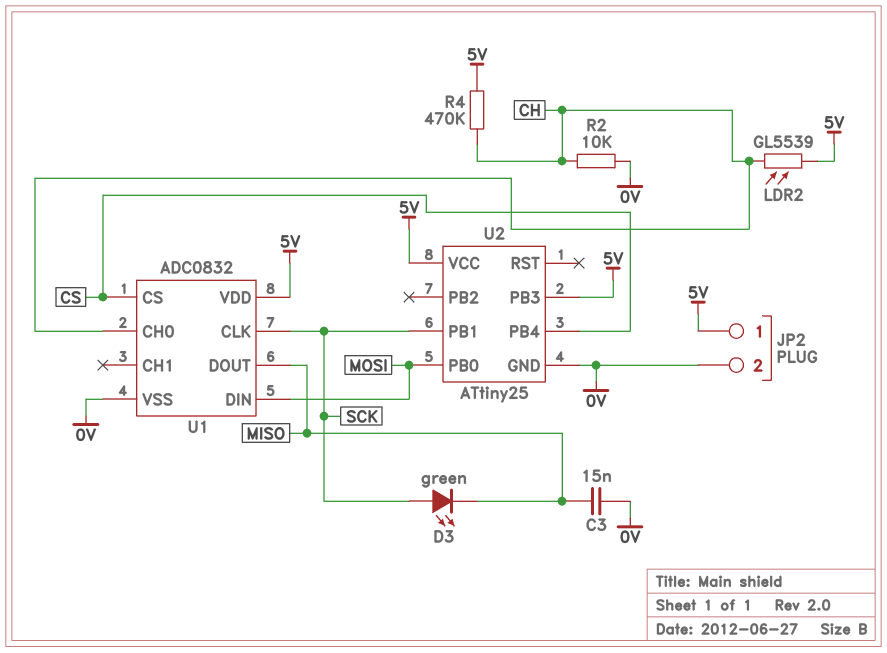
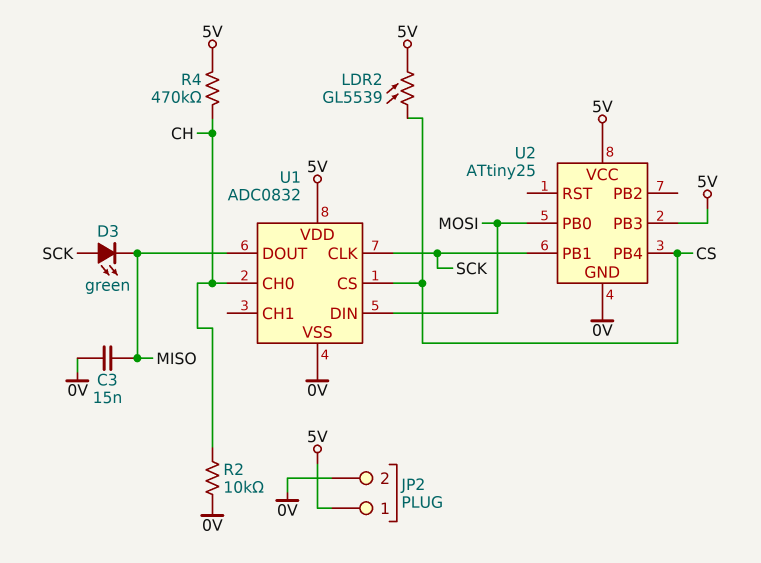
LDR2: GL5539 (5V, CH) -> GL5539 (5V, CS)

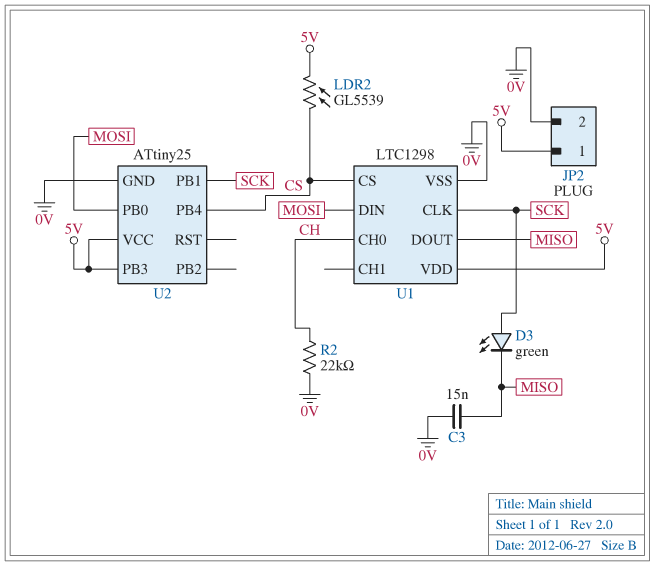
R2: 10k (0V, CH) -> 22k (0V, CH)
R4: 470k (5V, CH) -> none
U1: ADC0832 -> LTC1298

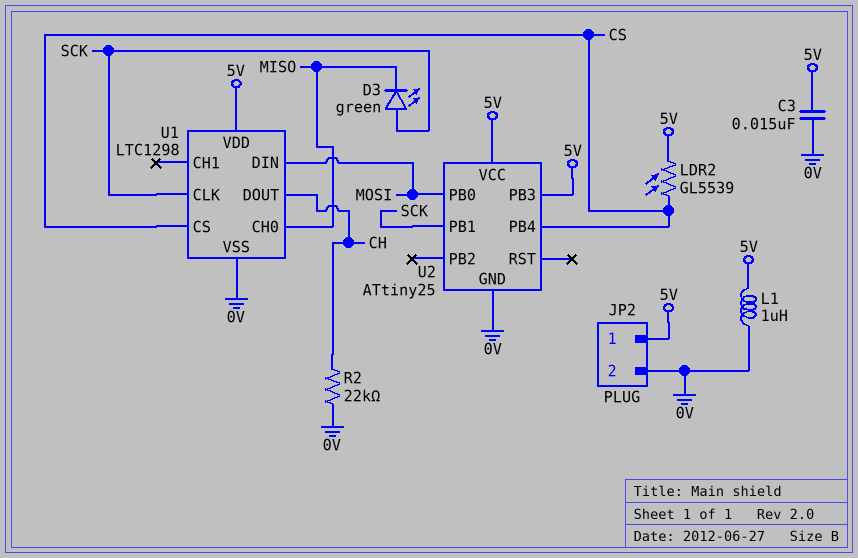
C3: 15nF (0V, MISO) -> 15nF (0V, 5V)
L1: none -> 1uH (0V, 5V)
U1 pin CH0: CH -> MISO
U1 pin DOUT: MISO -> CH

